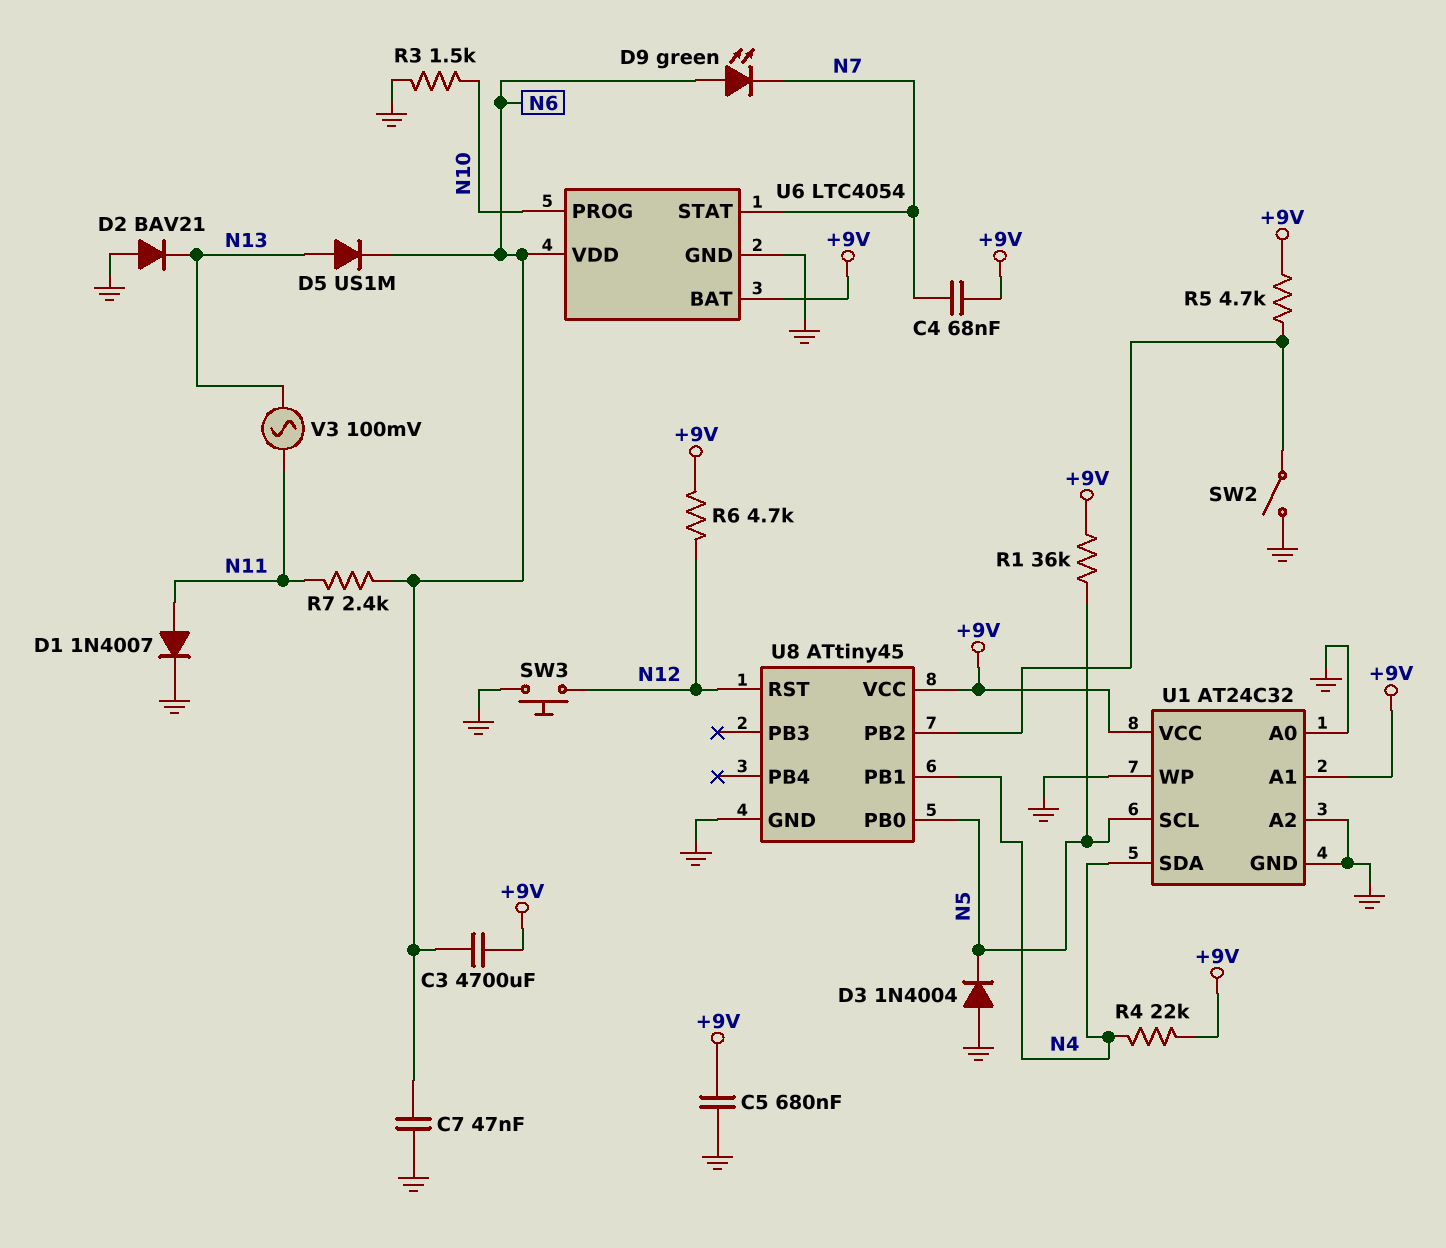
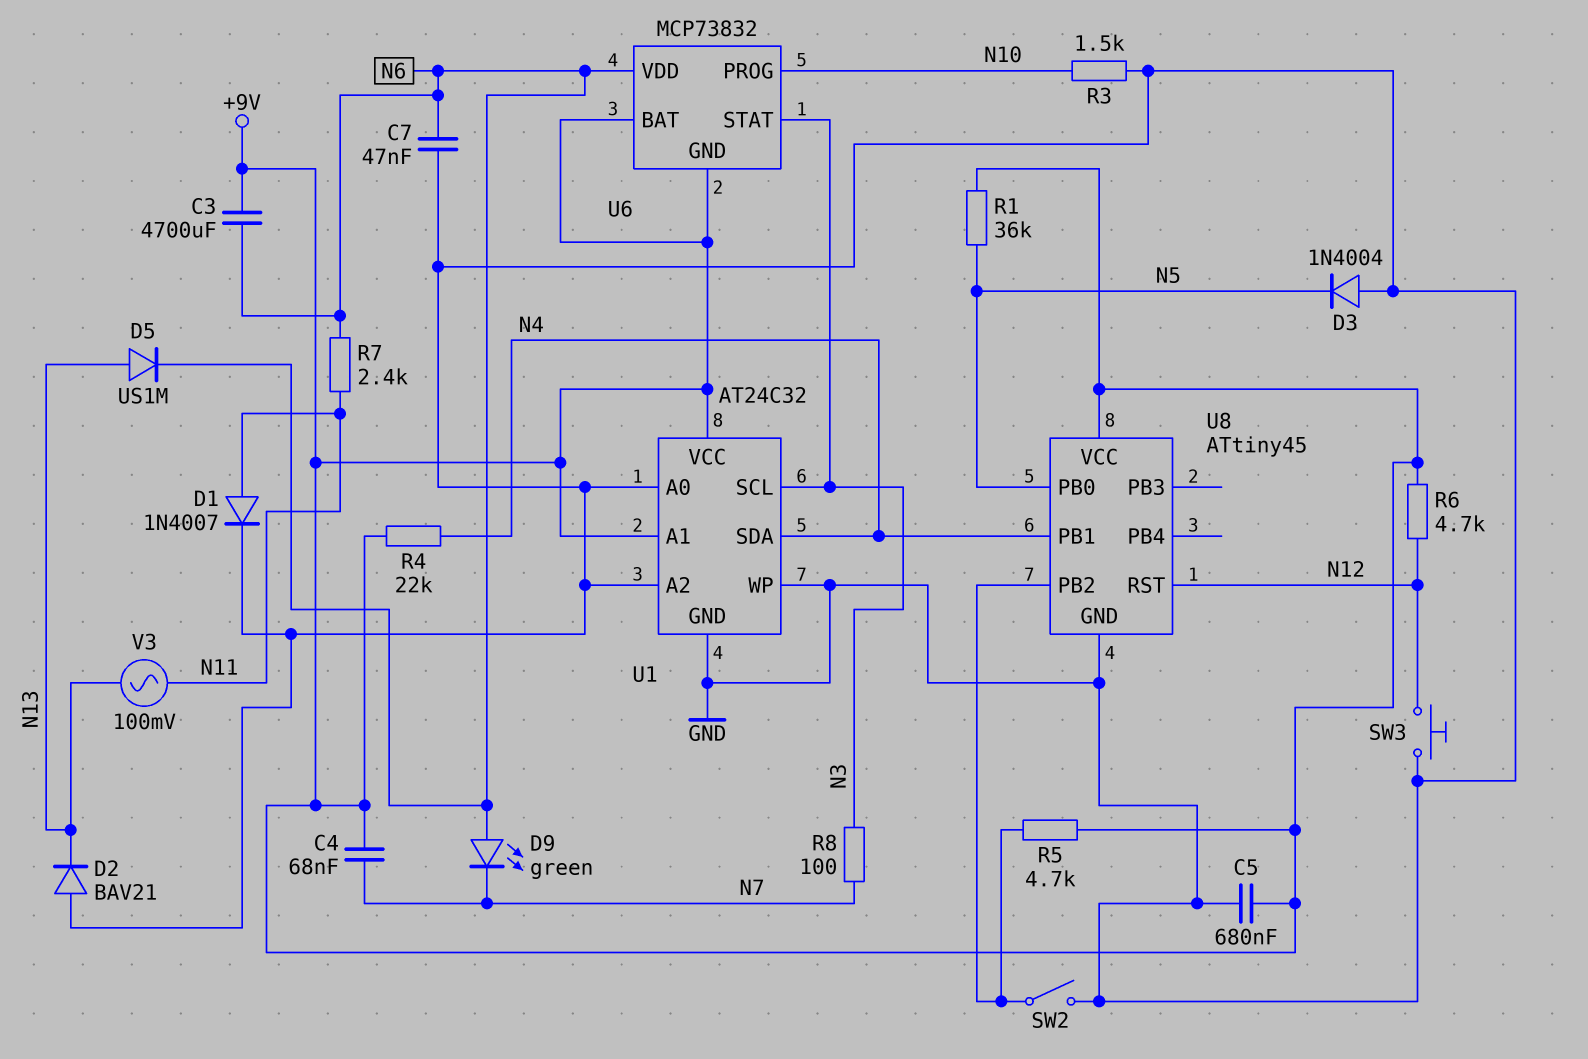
R8: none -> 100 (N3, N7)
U1 pin SCL: N5 -> N3
U6: LTC4054 -> MCP73832
U6 pin GND: GND -> +9V
U6 pin STAT: N7 -> N3

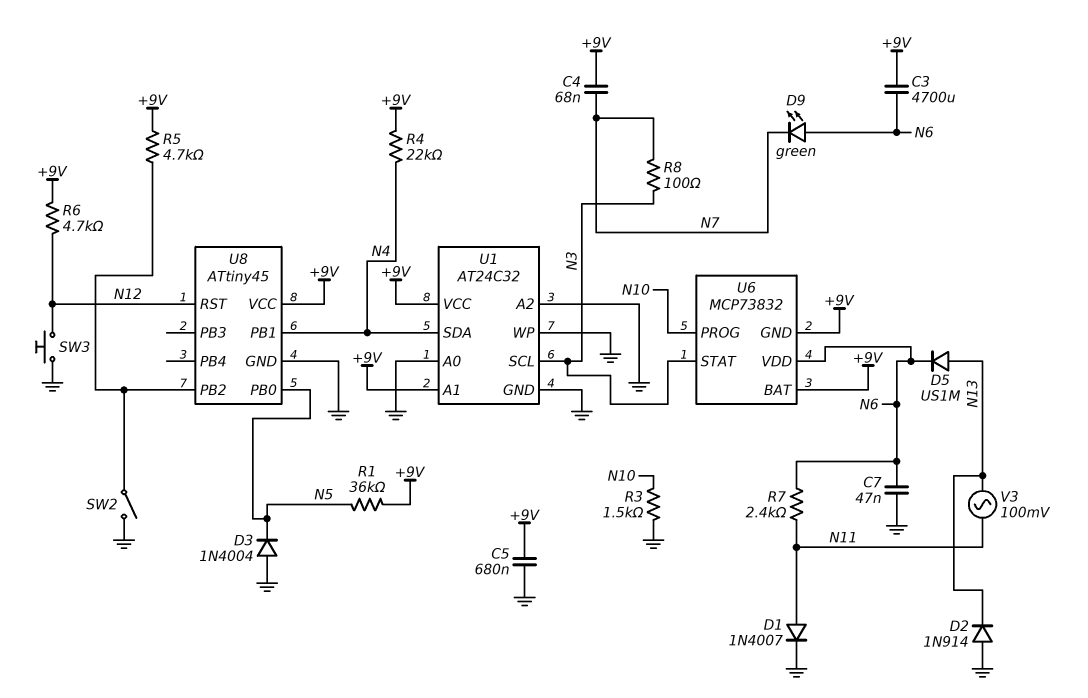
D2: diode BAV21 (A GND, K N13) -> diode 1N914 (A GND, K N13)

